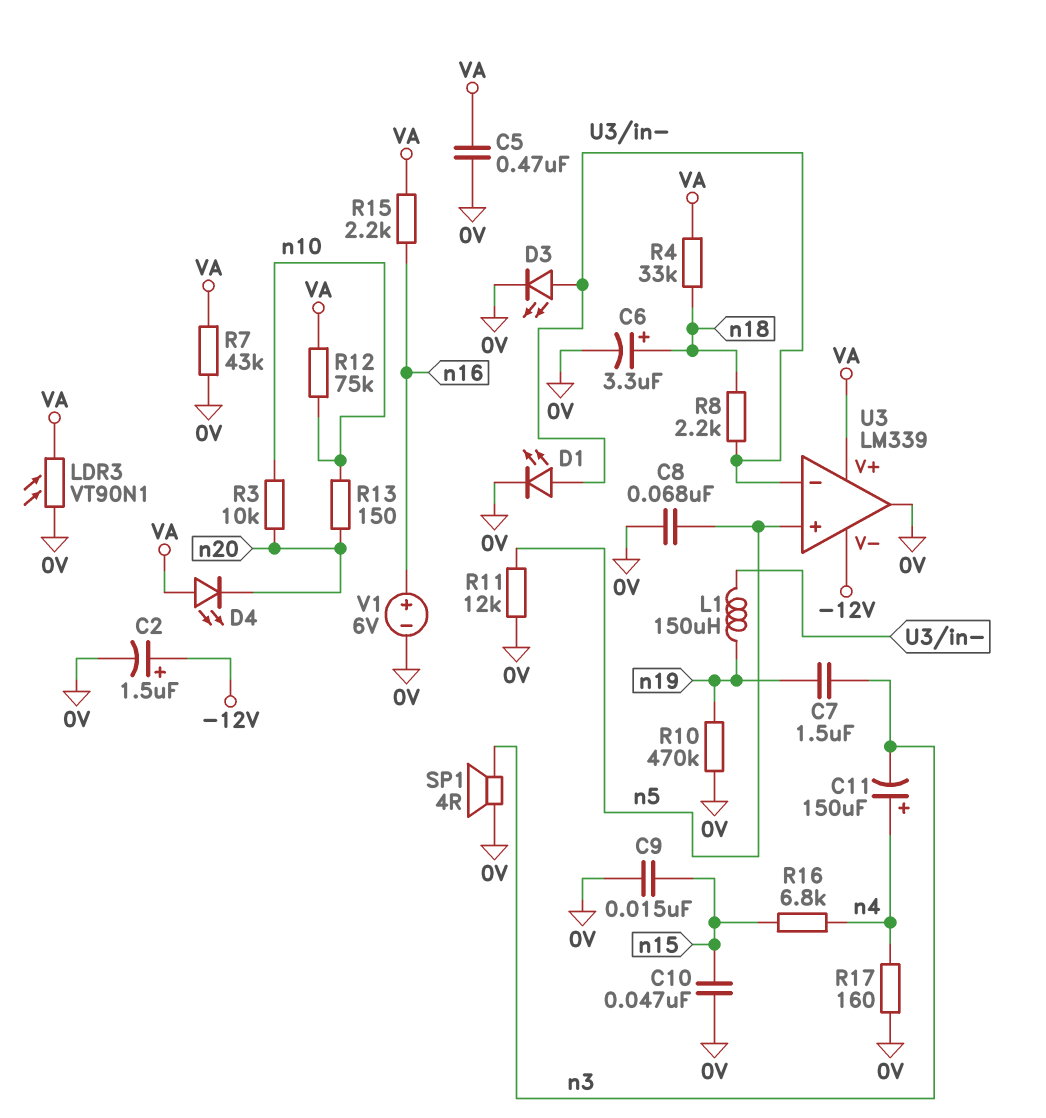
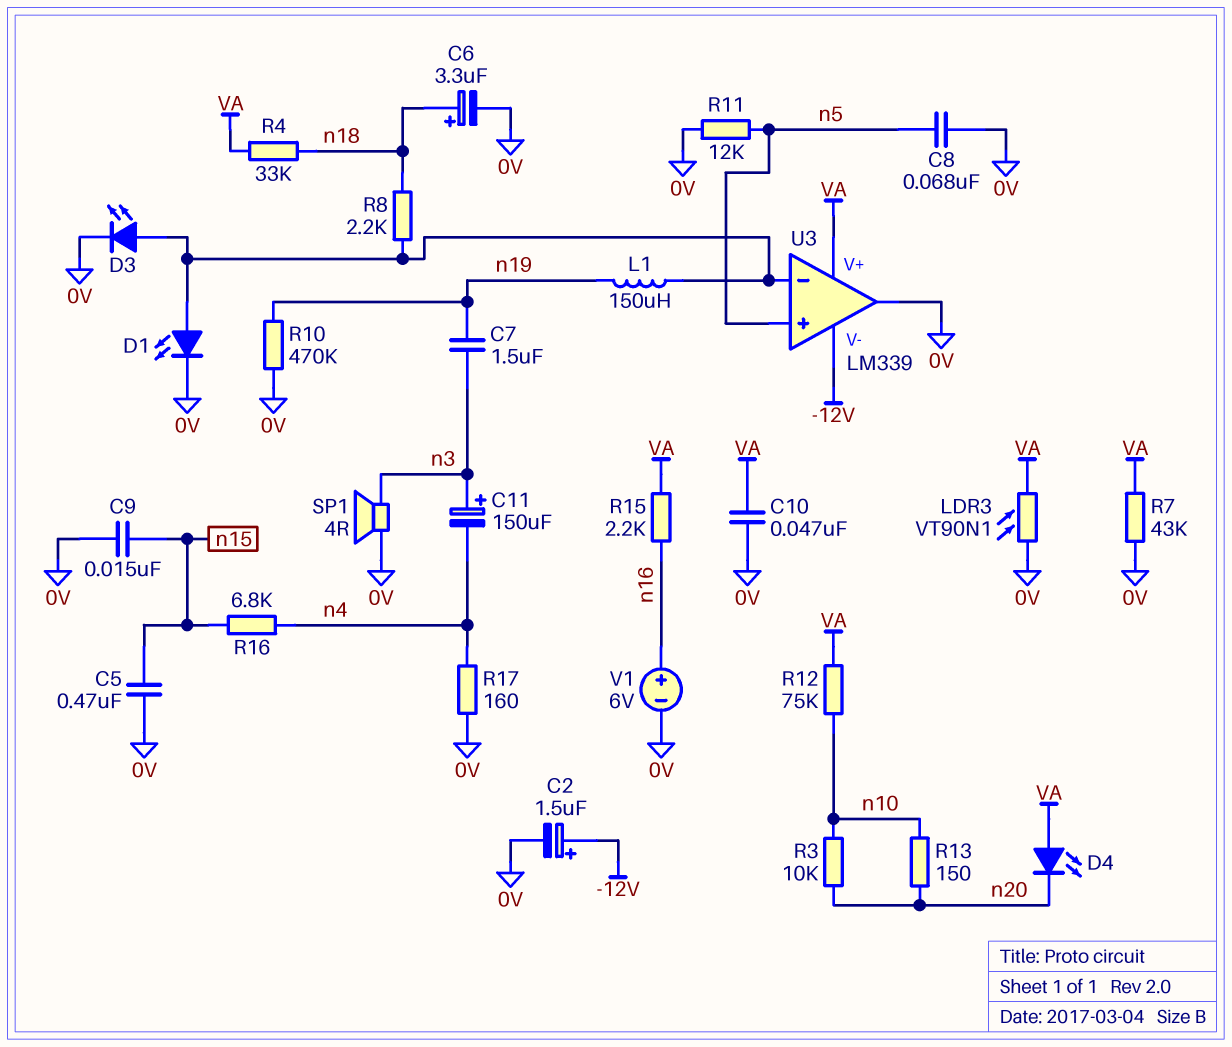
C5: 470nF (0V, VA) -> 470nF (0V, n15)
C10: 47nF (0V, n15) -> 47nF (0V, VA)
C11: 150uF (plus n4, minus n3) -> 150uF (plus n3, minus n4)

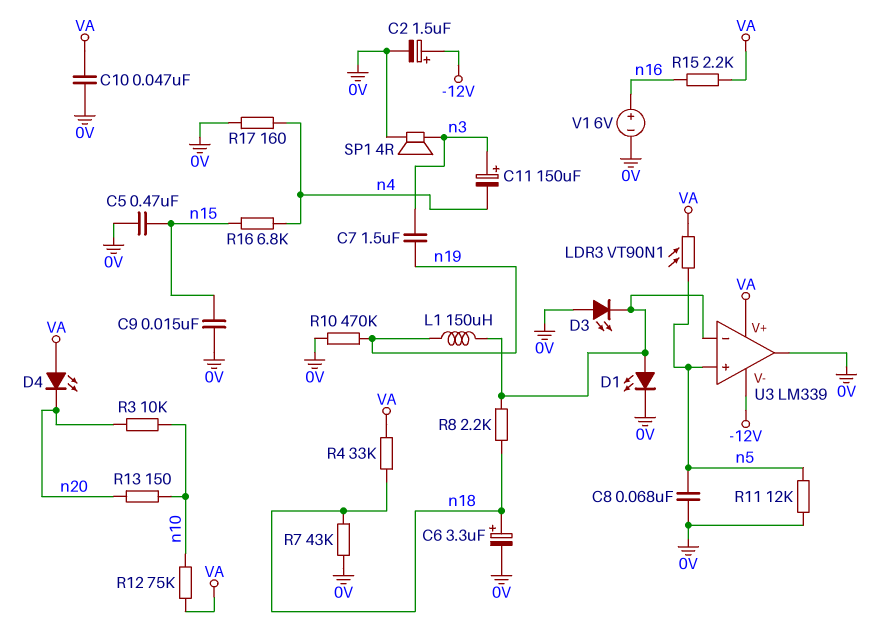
D3: LED (A U3/in-, K 0V) -> LED (A 0V, K U3/in-)
LDR3: VT90N1 (0V, VA) -> VT90N1 (VA, n5)
R7: 43k (0V, VA) -> 43k (0V, n18)

